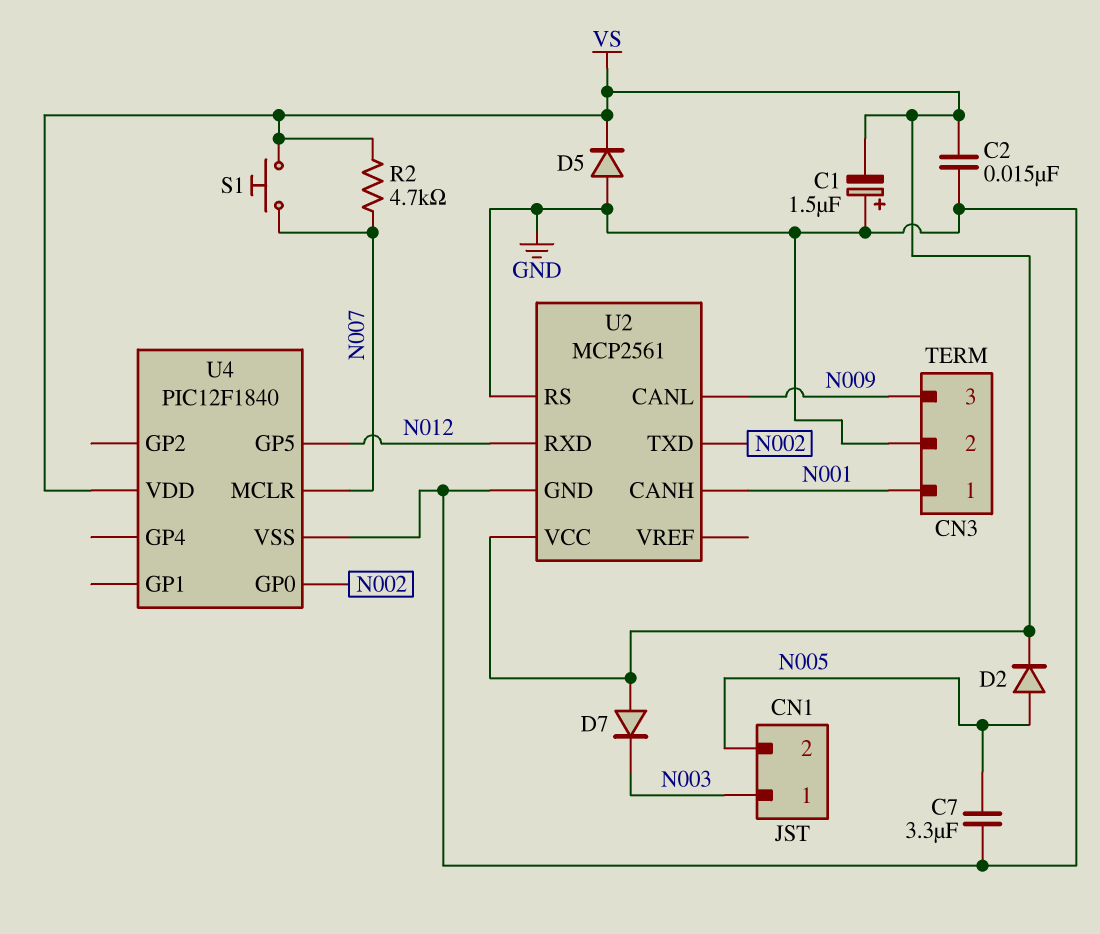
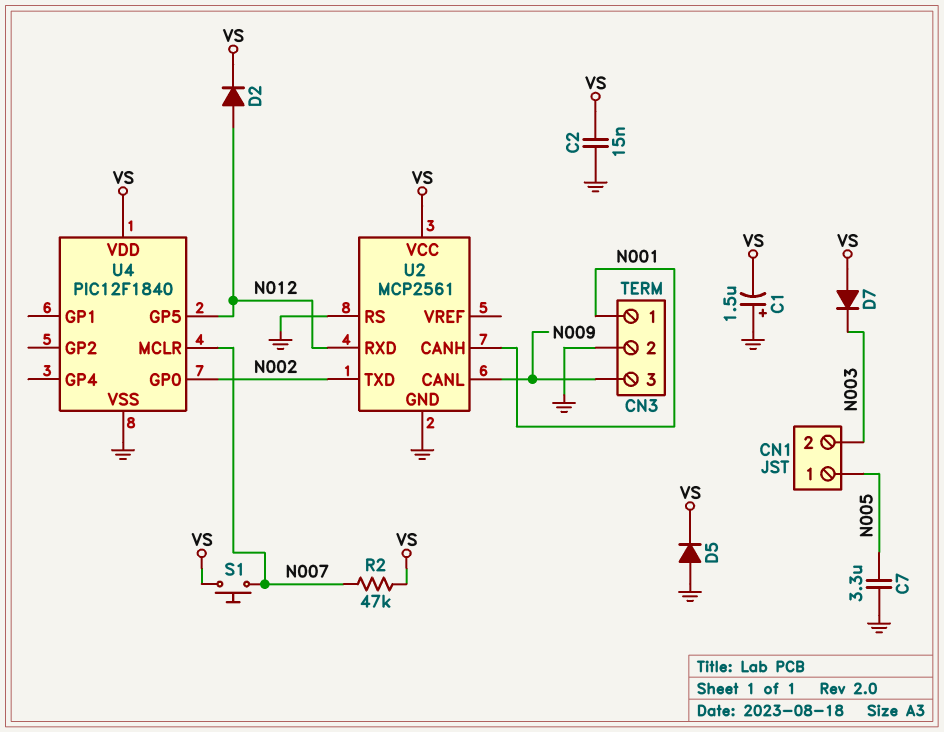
CN1 pin 1: N003 -> N005
CN1 pin 2: N005 -> N003
D2: diode (A N005, K VS) -> diode (A N012, K VS)
R2: 4.7k (N007, VS) -> 47k (N007, VS)

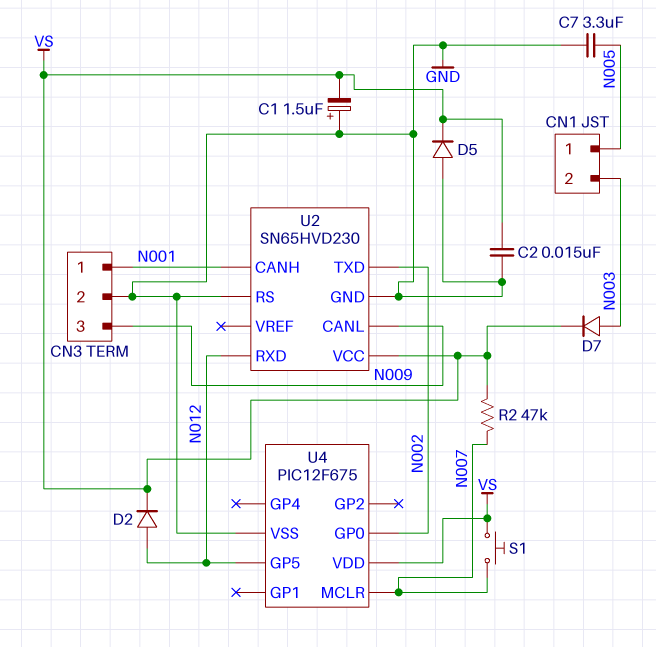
D7: diode (A VS, K N003) -> diode (A N003, K VS)
U2: MCP2561 -> SN65HVD230
U4: PIC12F1840 -> PIC12F675

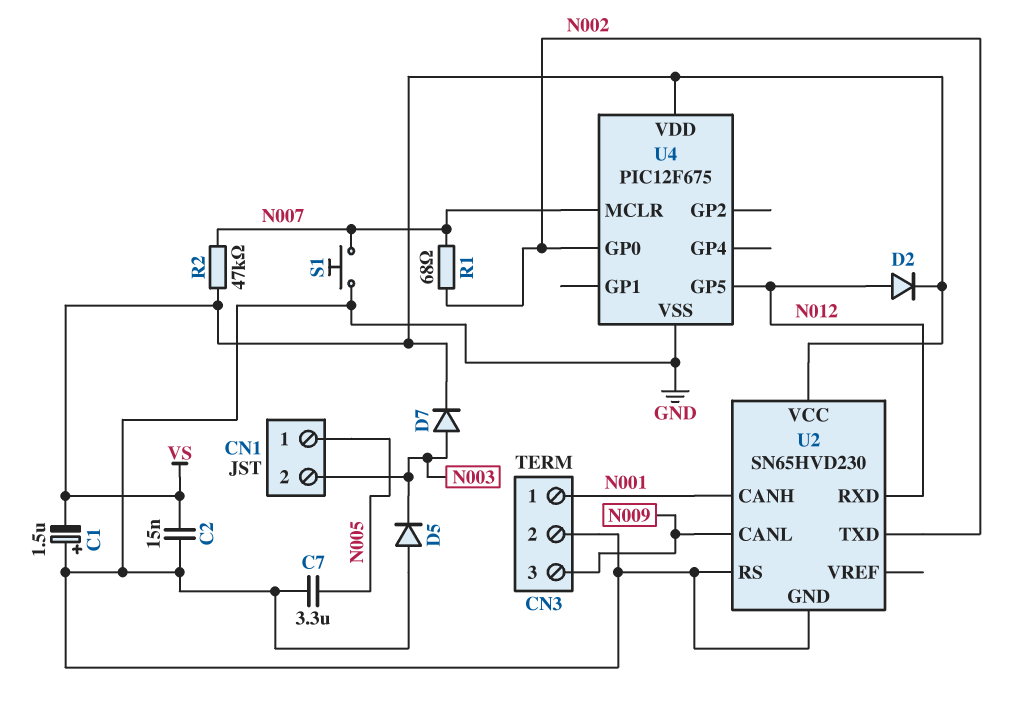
D5: diode (A GND, K VS) -> diode (A GND, K N003)
R1: none -> 68 (N002, N007)
S1: button (N007, VS) -> button (GND, N007)

